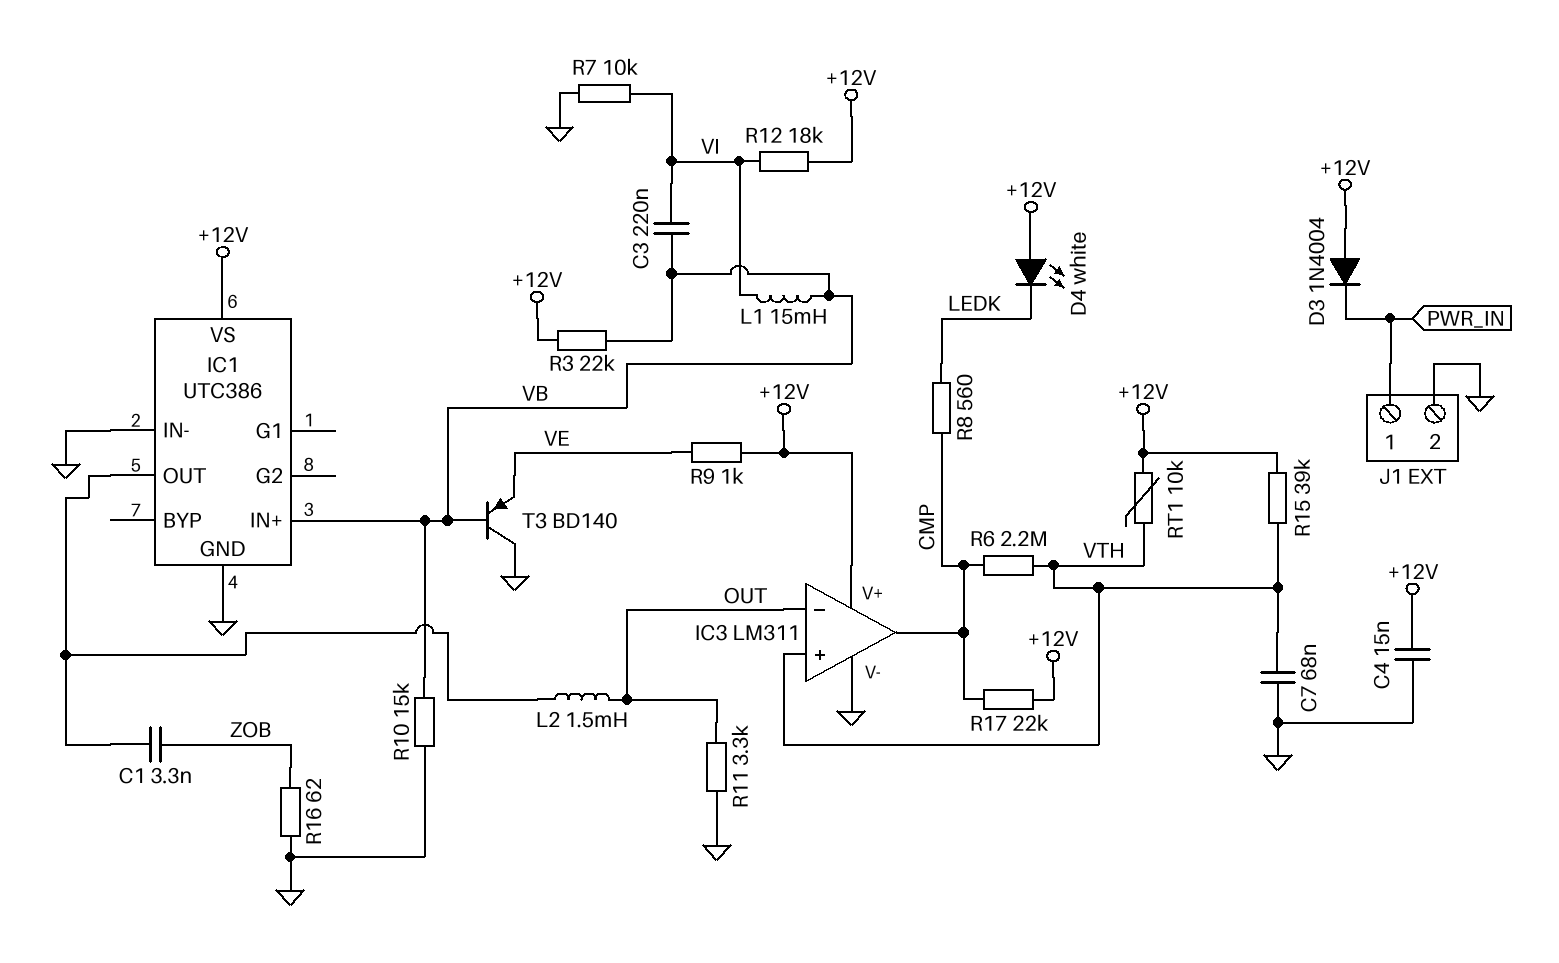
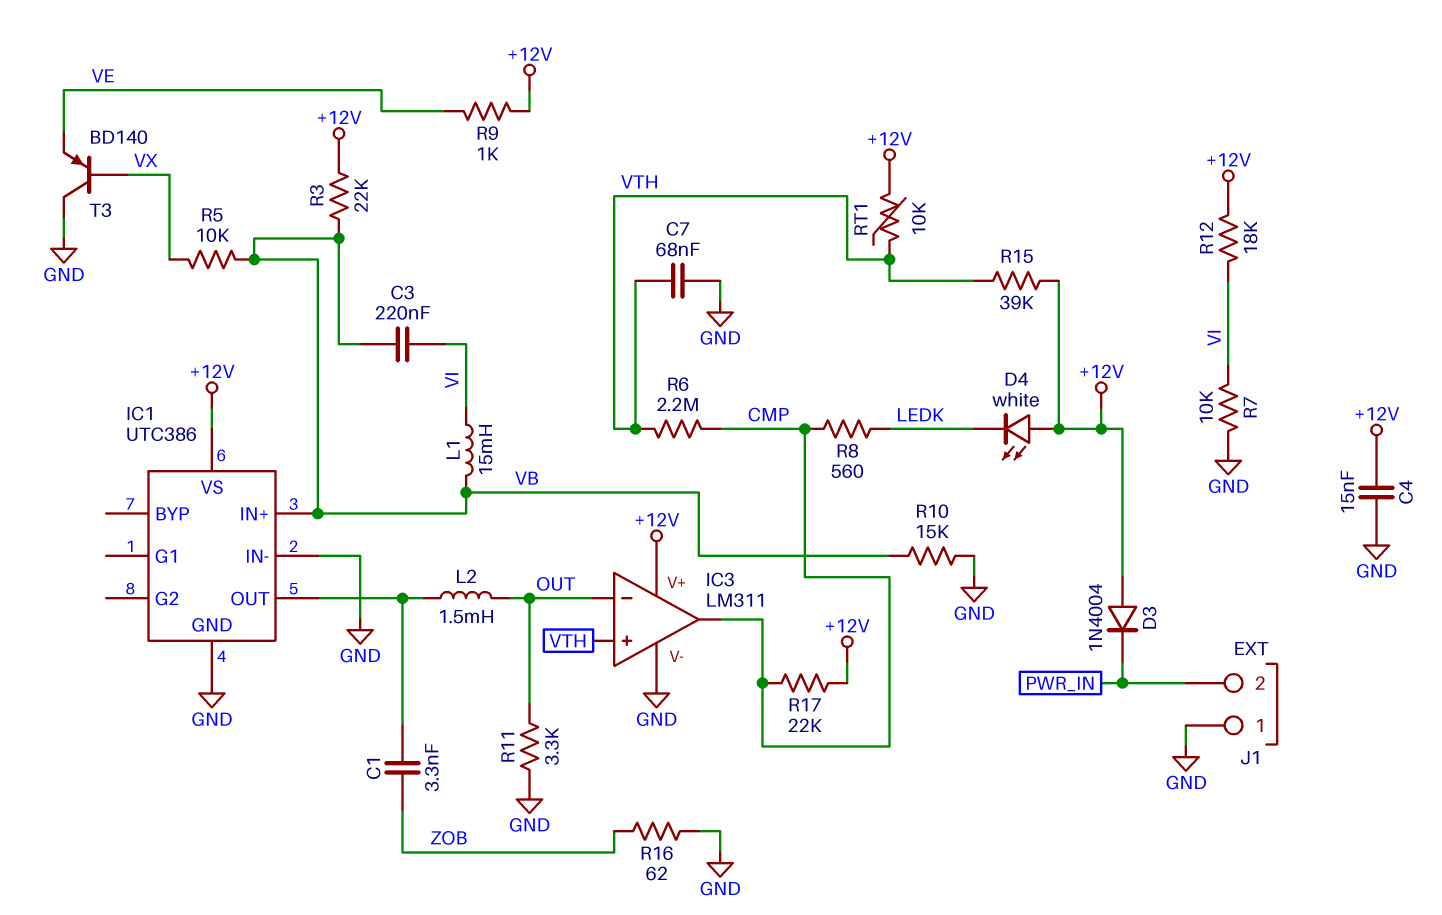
J1 pin 1: PWR_IN -> GND
J1 pin 2: GND -> PWR_IN
R5: none -> 10k (VB, VX)
T3: PNP BD140 (B VB, C GND, E VE) -> PNP BD140 (B VX, C GND, E VE)

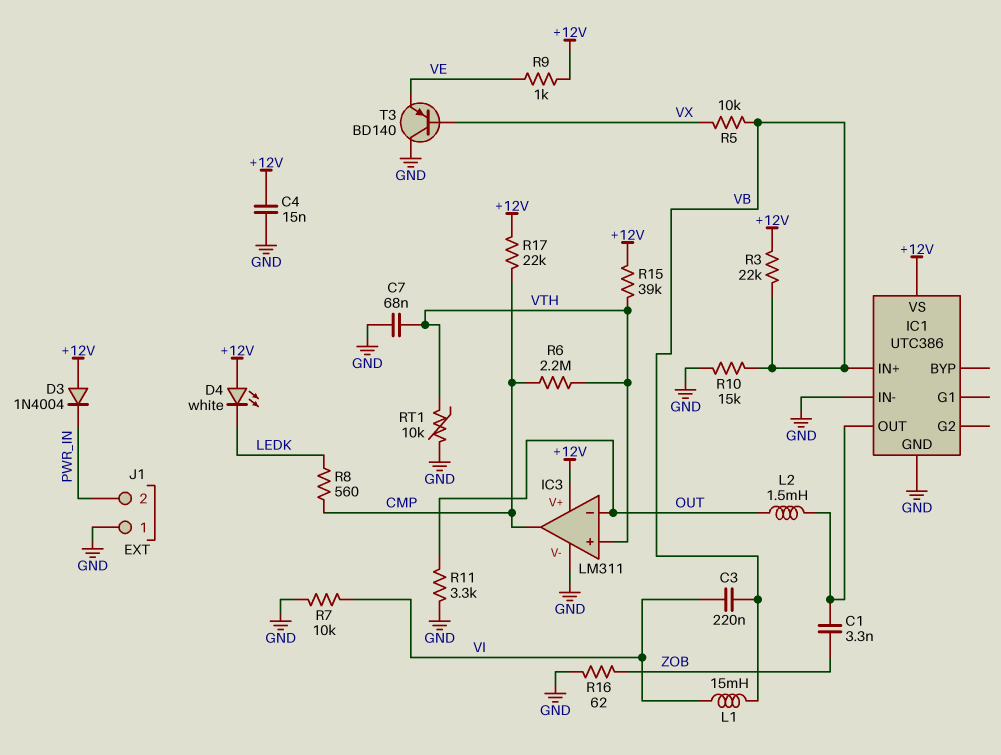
R12: 18k (+12V, VI) -> none
RT1: 10k (+12V, VTH) -> 10k (GND, VTH)

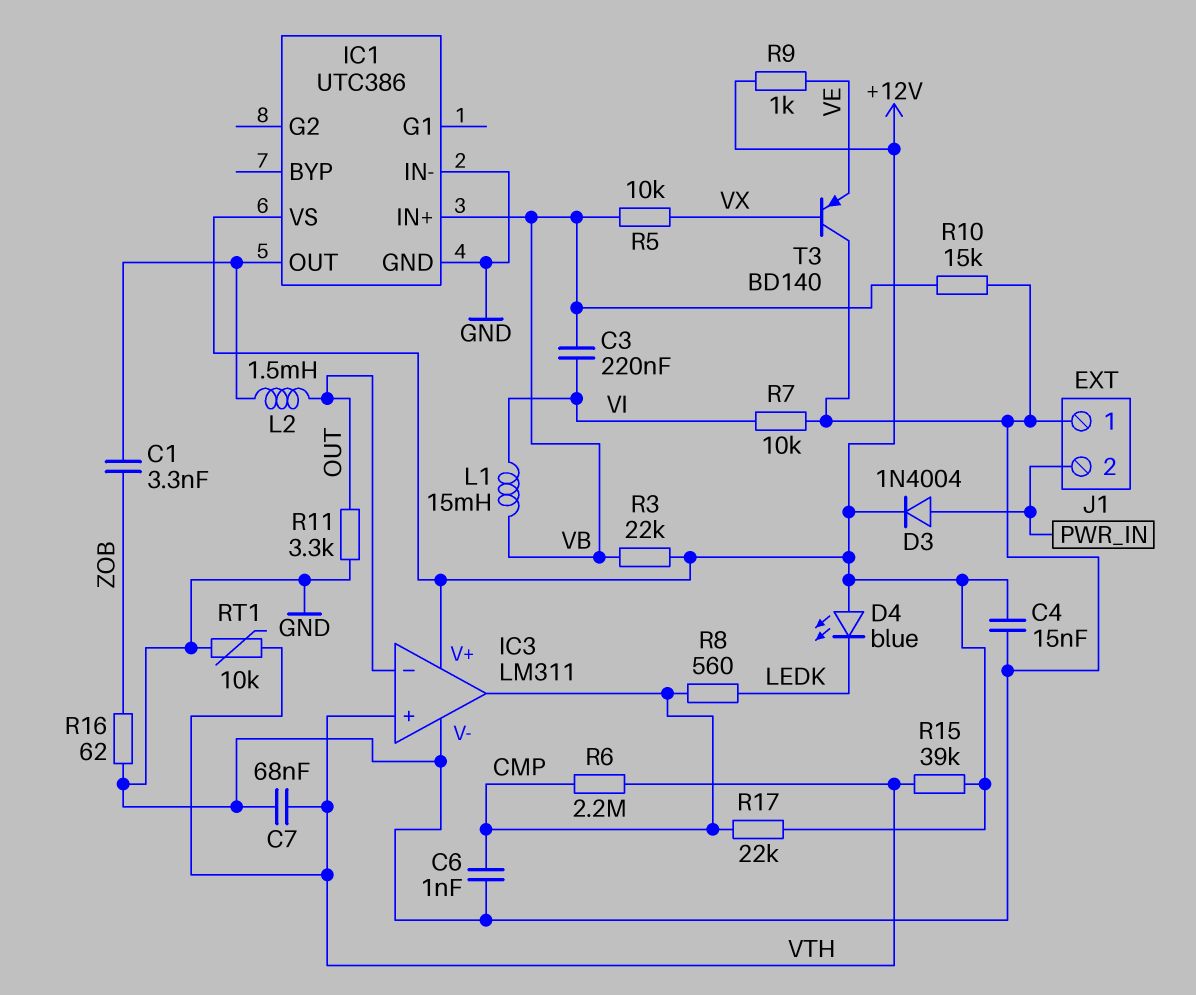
C6: none -> 1nF (CMP, GND)
D3: diode 1N4004 (A +12V, K PWR_IN) -> diode 1N4004 (A PWR_IN, K +12V)
D4: LED white (A +12V, K LEDK) -> LED blue (A +12V, K LEDK)

